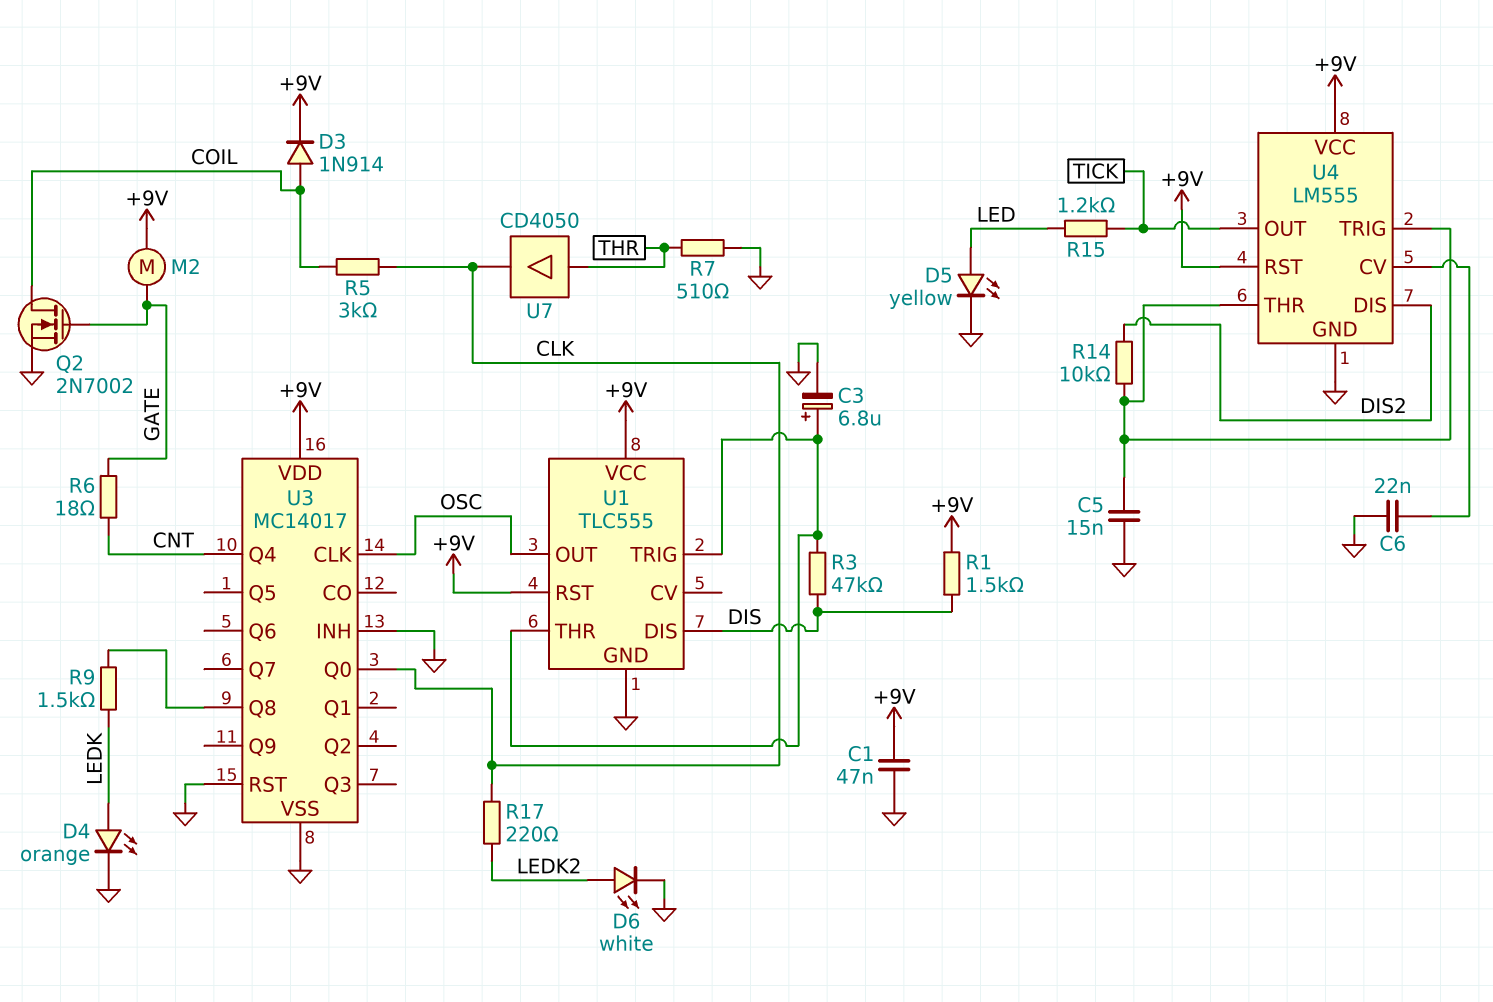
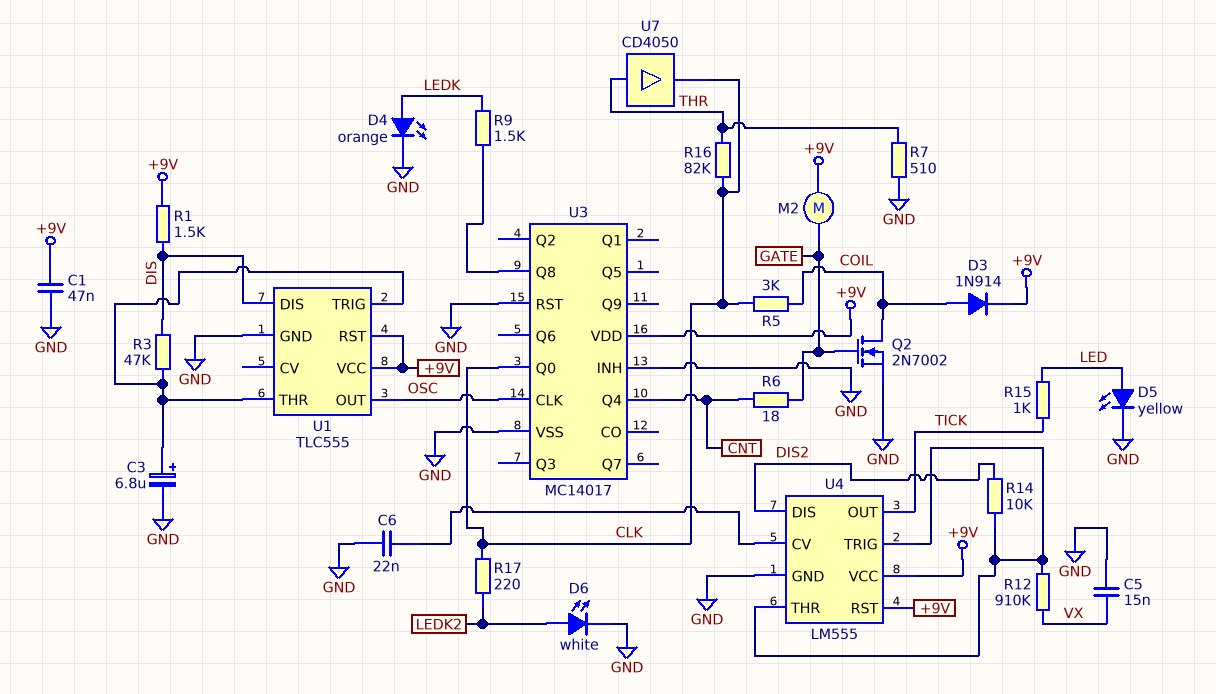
C5: 15nF (GND, U4/THR) -> 15nF (GND, VX)
R12: none -> 910k (U4/THR, VX)
R15: 1.2k (LED, TICK) -> 1k (LED, TICK)
R16: none -> 82k (CLK, THR)

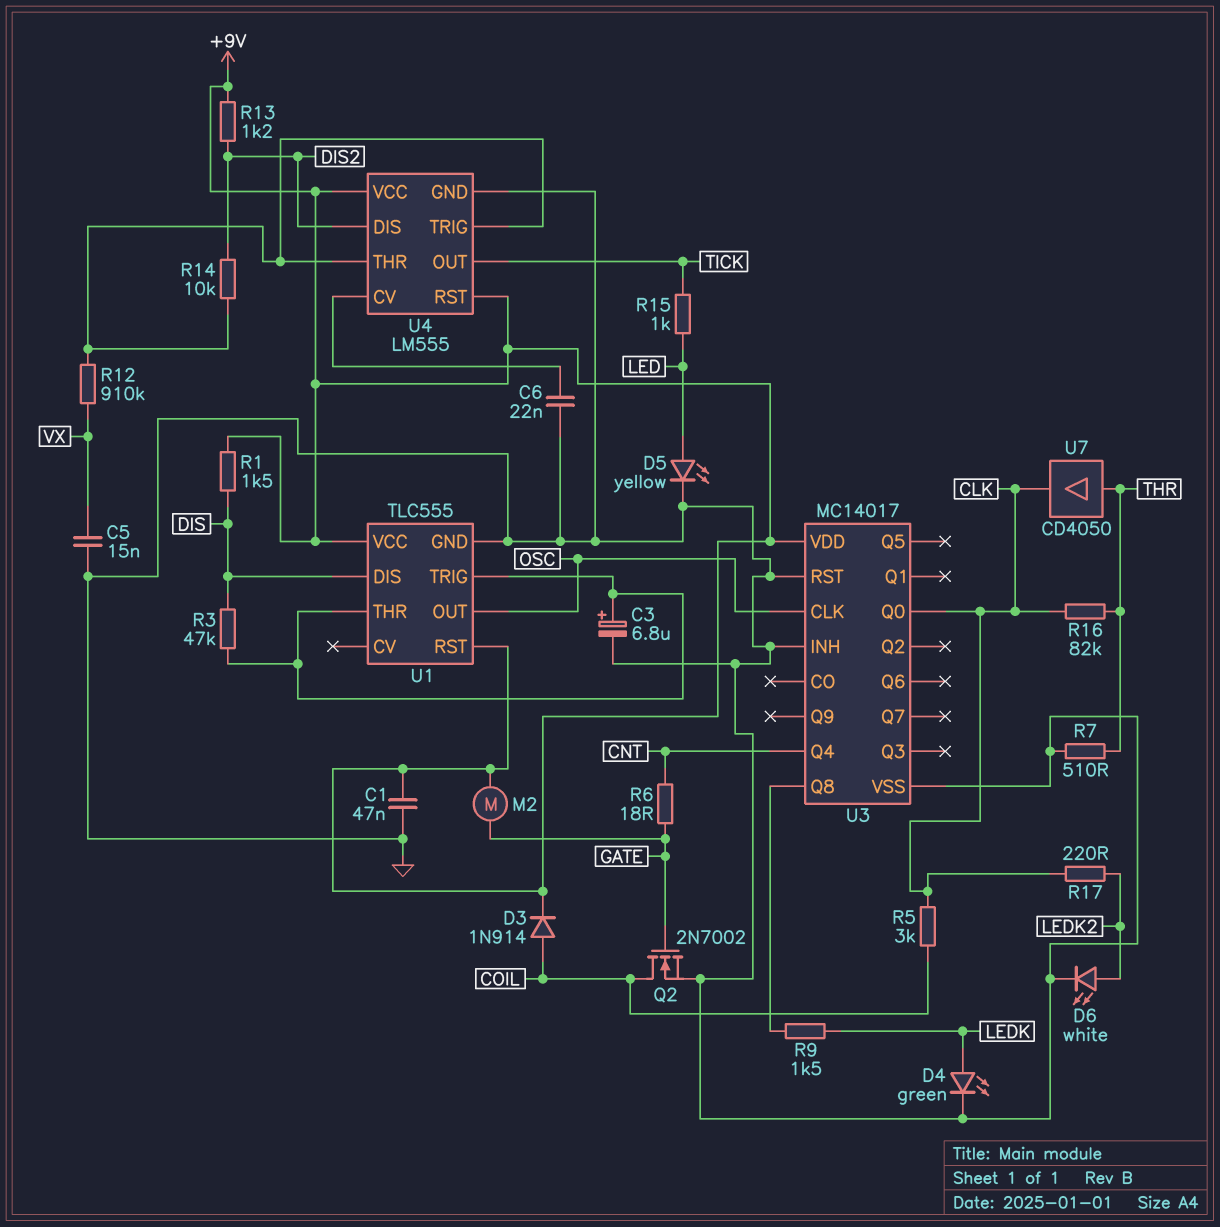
D4: LED orange (A LEDK, K GND) -> LED green (A LEDK, K GND)
R13: none -> 1.2k (+9V, DIS2)

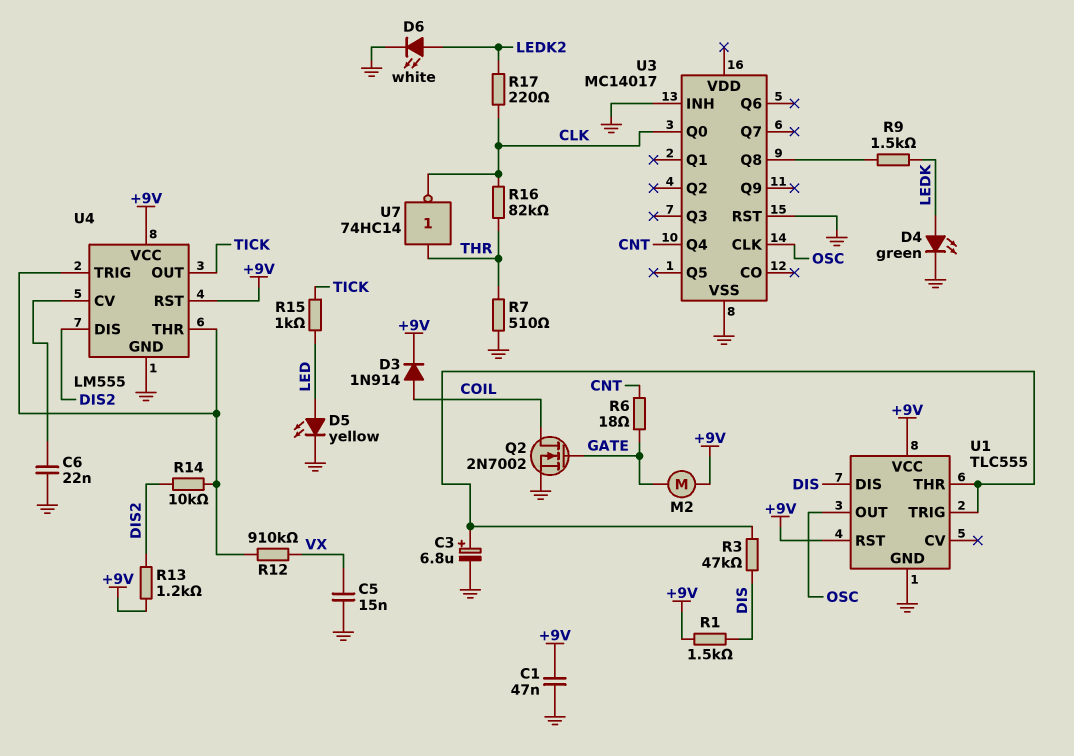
R5: 3k (CLK, COIL) -> none
U3 pin VDD: +9V -> none
U7: buffer CD4050 (in THR, out CLK) -> NOT 74HC14 (in THR, out CLK)

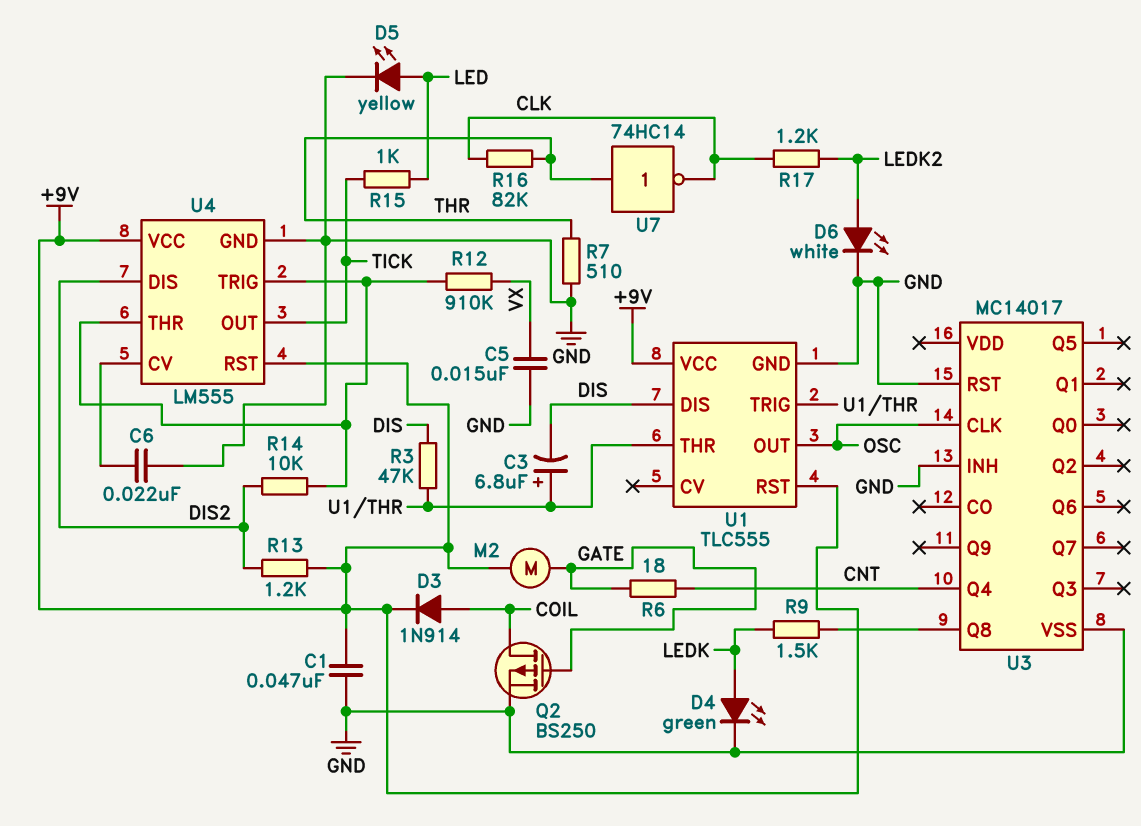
C3: 6.8uF (plus U1/THR, minus GND) -> 6.8uF (plus U1/THR, minus DIS)
Q2: NMOS 2N7002 (G GATE, D COIL, S GND) -> PMOS BS250 (G GATE, D COIL, S GND)
R1: 1.5k (+9V, DIS) -> none
R17: 220 (CLK, LEDK2) -> 1.2k (CLK, LEDK2)
U3 pin Q0: CLK -> none

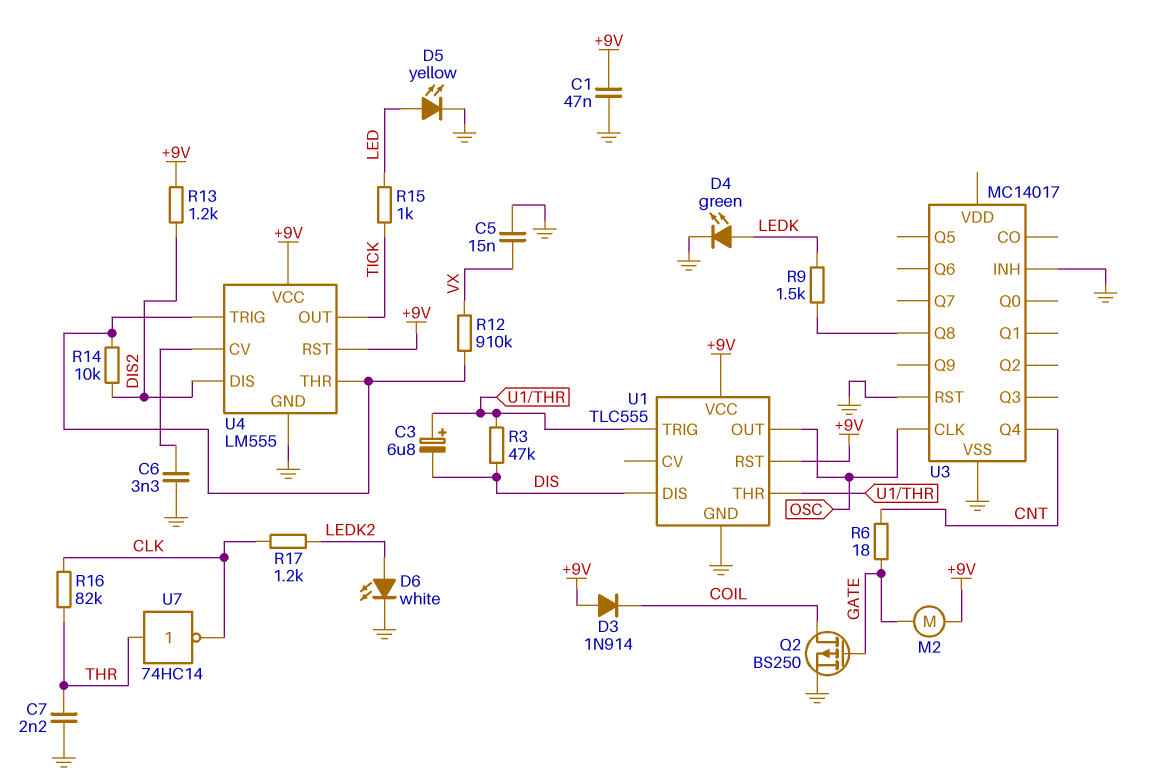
C6: 22nF (GND, U4/CV) -> 3.3nF (GND, U4/CV)
C7: none -> 2.2nF (GND, THR)
D3: diode 1N914 (A COIL, K +9V) -> diode 1N914 (A +9V, K COIL)
R7: 510 (GND, THR) -> none

